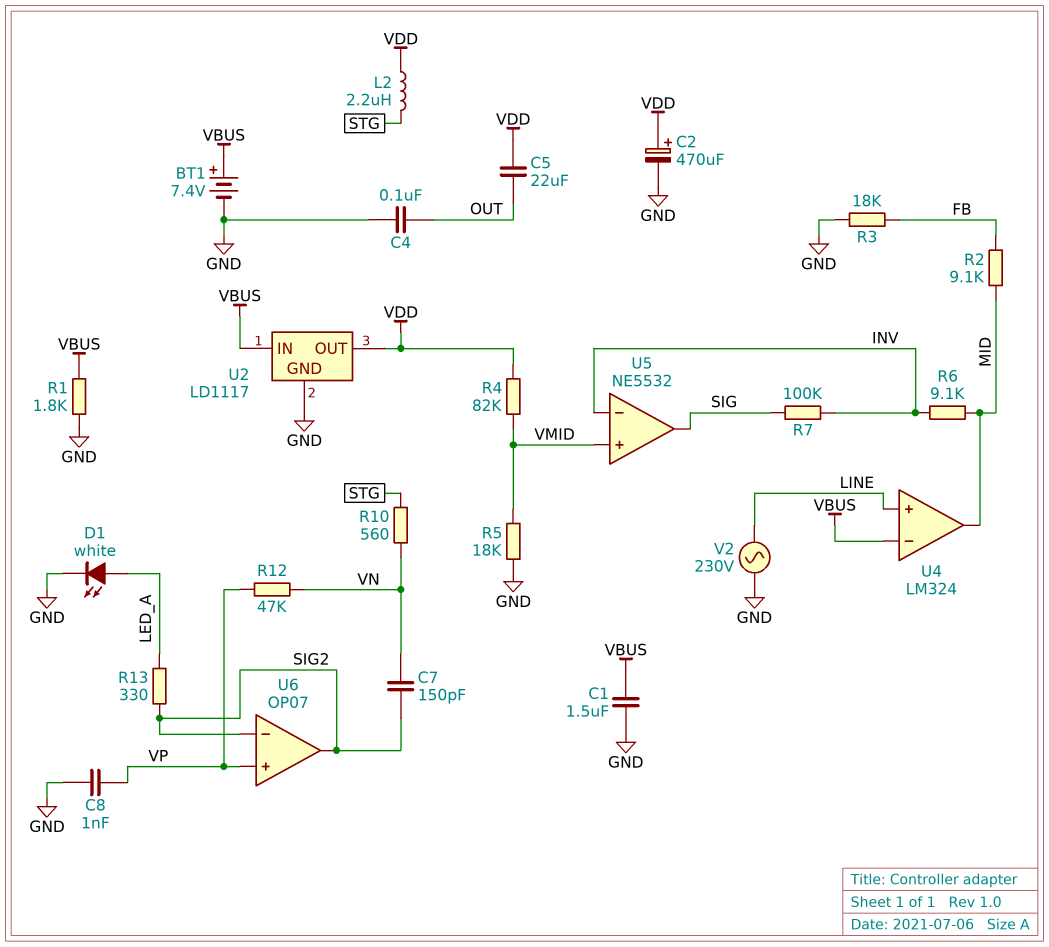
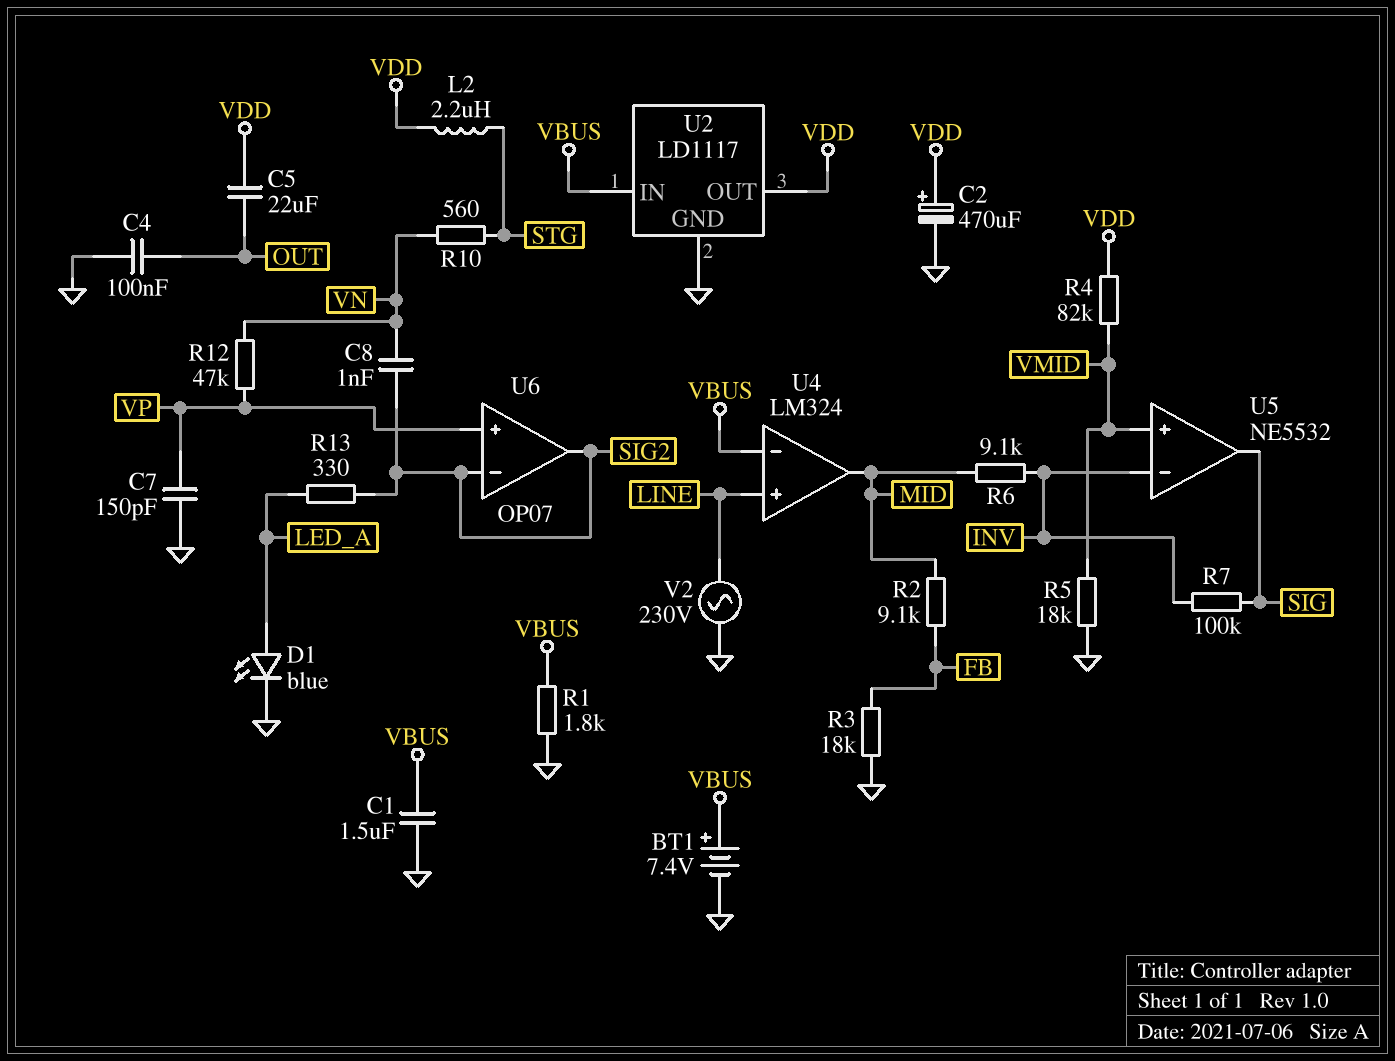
C7: 150pF (SIG2, VN) -> 150pF (GND, VP)
C8: 1nF (GND, VP) -> 1nF (SIG2, VN)
D1: LED white (A LED_A, K GND) -> LED blue (A LED_A, K GND)

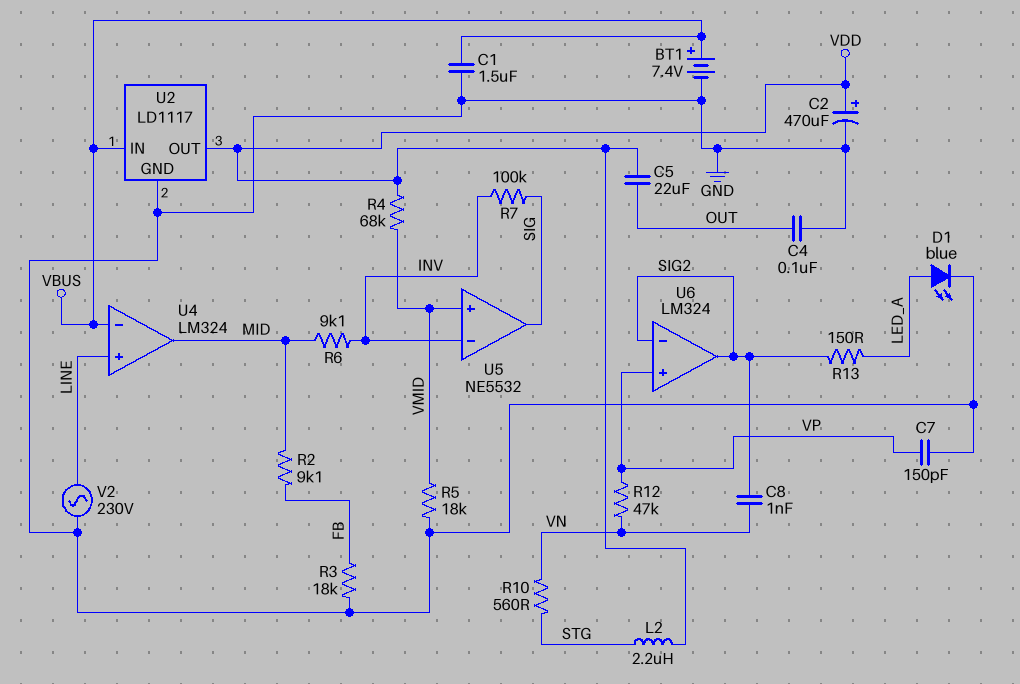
R1: 1.8k (GND, VBUS) -> none
R4: 82k (VDD, VMID) -> 68k (VDD, VMID)
R13: 330 (LED_A, SIG2) -> 150 (LED_A, SIG2)
U6: OP07 -> LM324

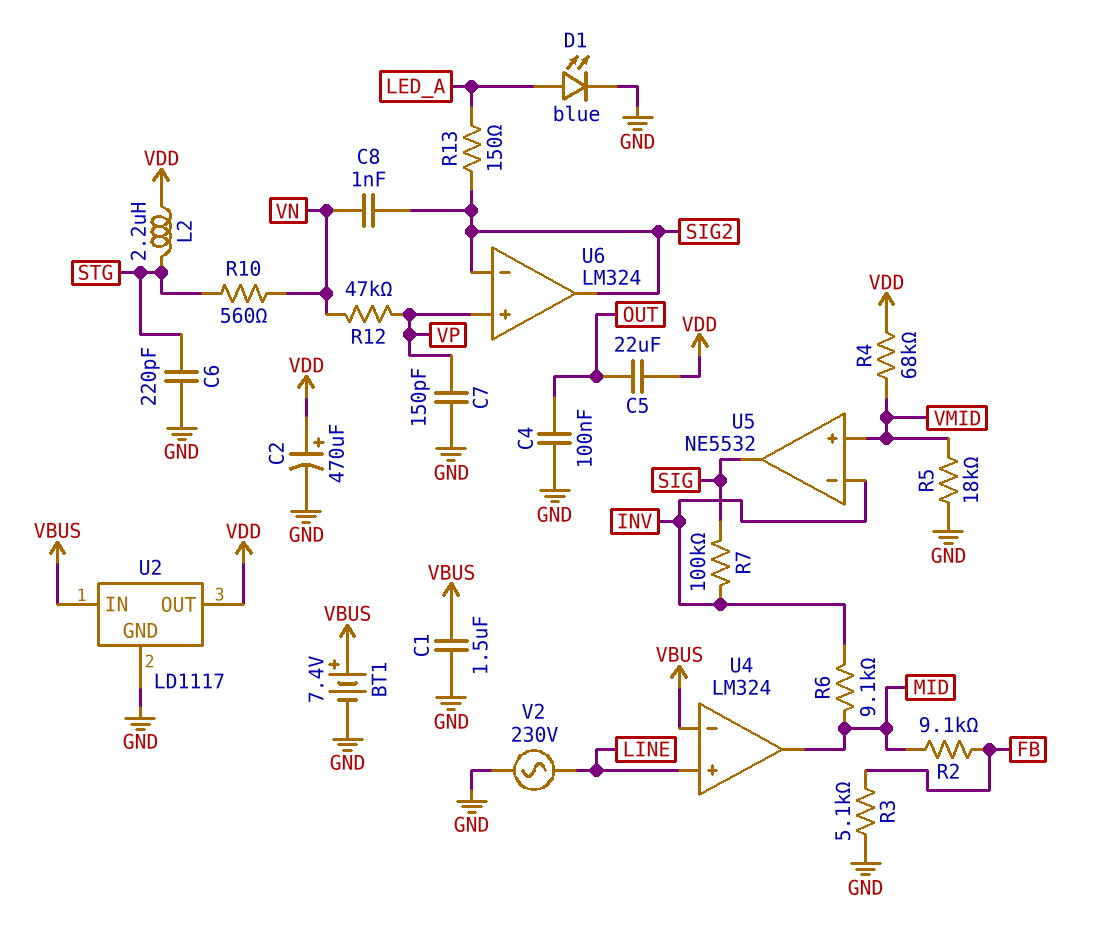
C6: none -> 220pF (GND, STG)
R3: 18k (FB, GND) -> 5.1k (FB, GND)

